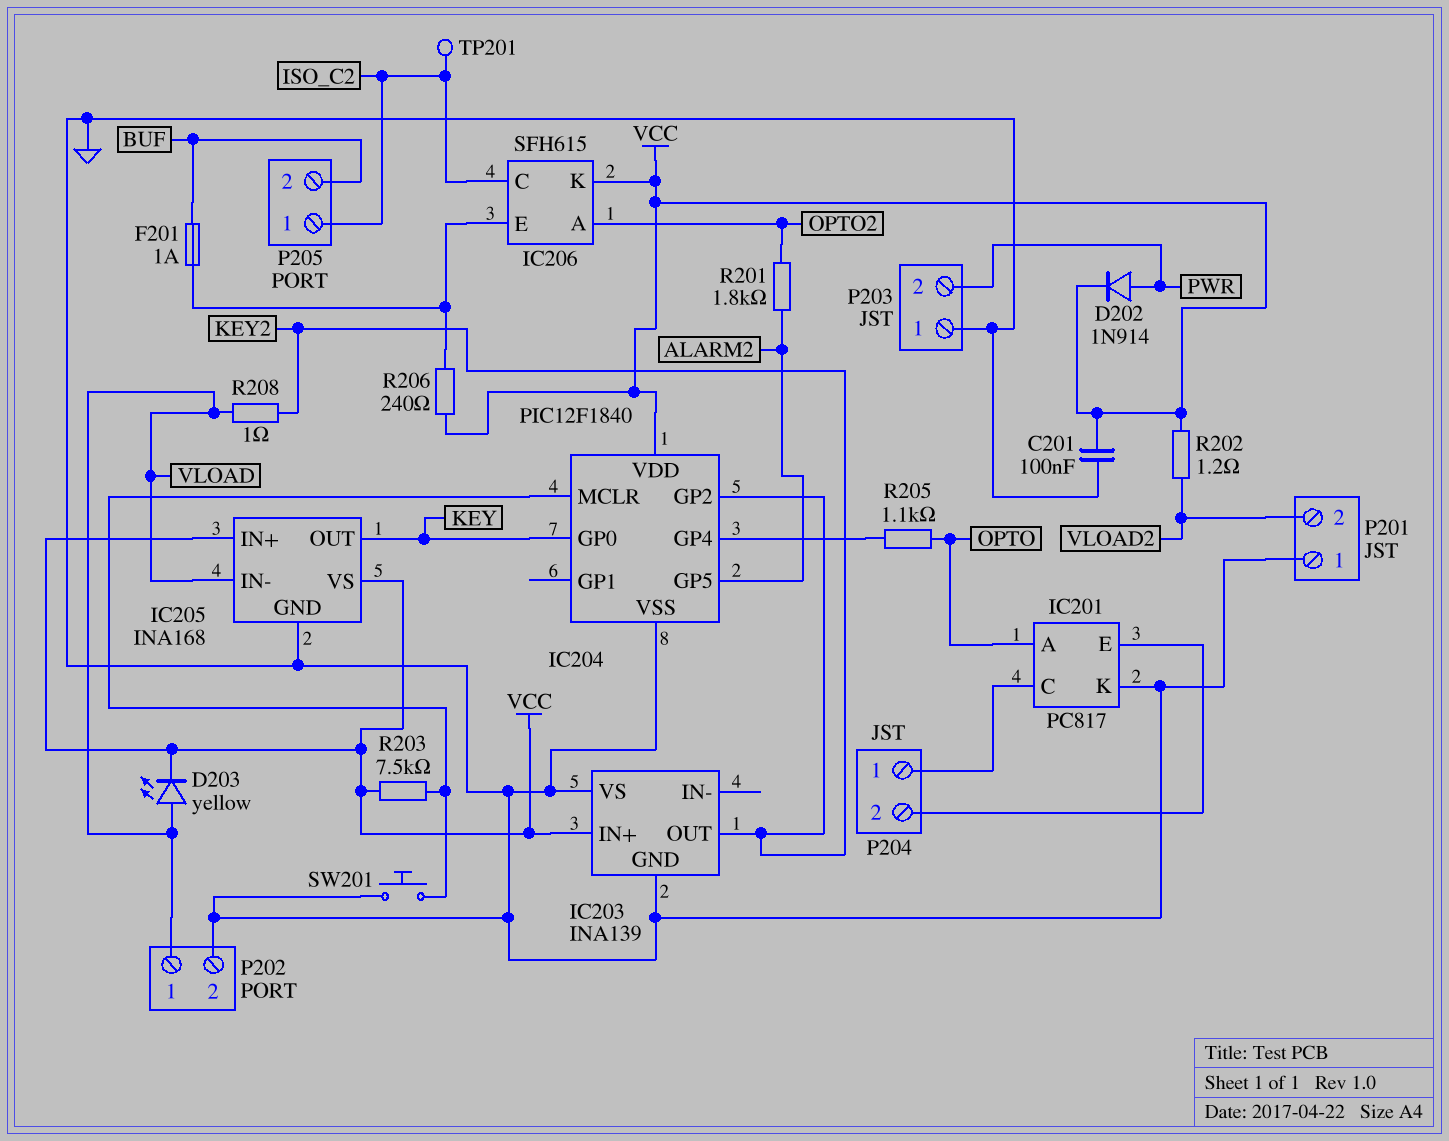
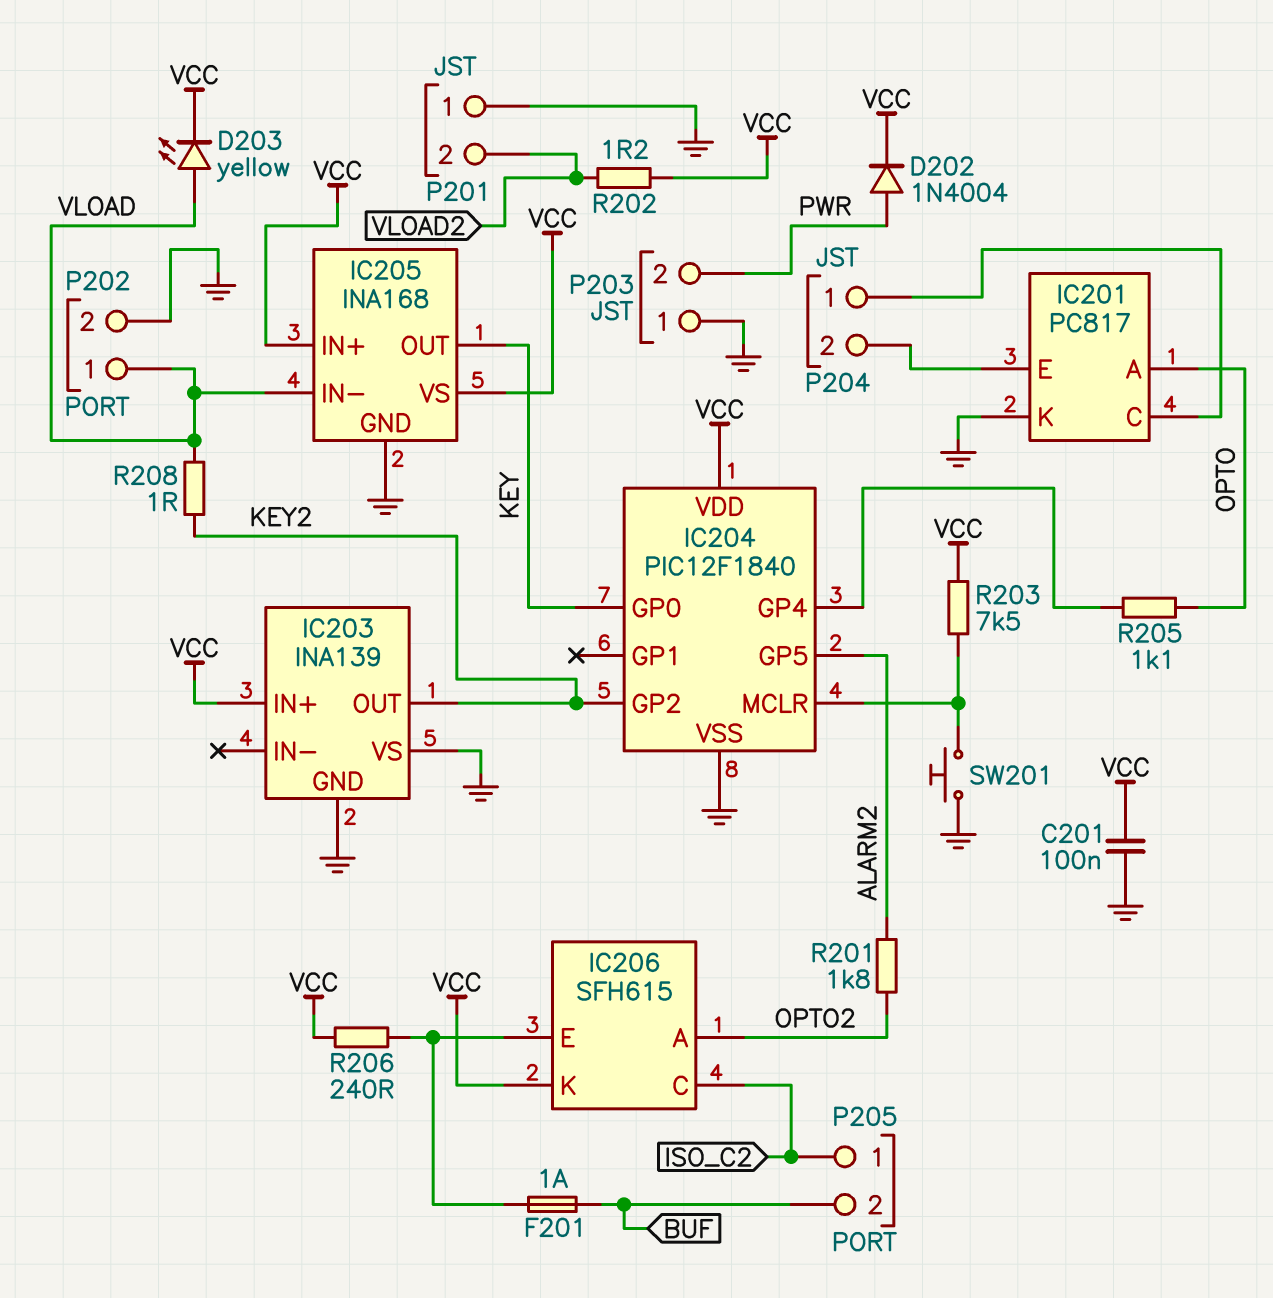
D202: diode 1N914 (A PWR, K VCC) -> diode 1N4004 (A PWR, K VCC)
TP201: test point (ISO_C2) -> none

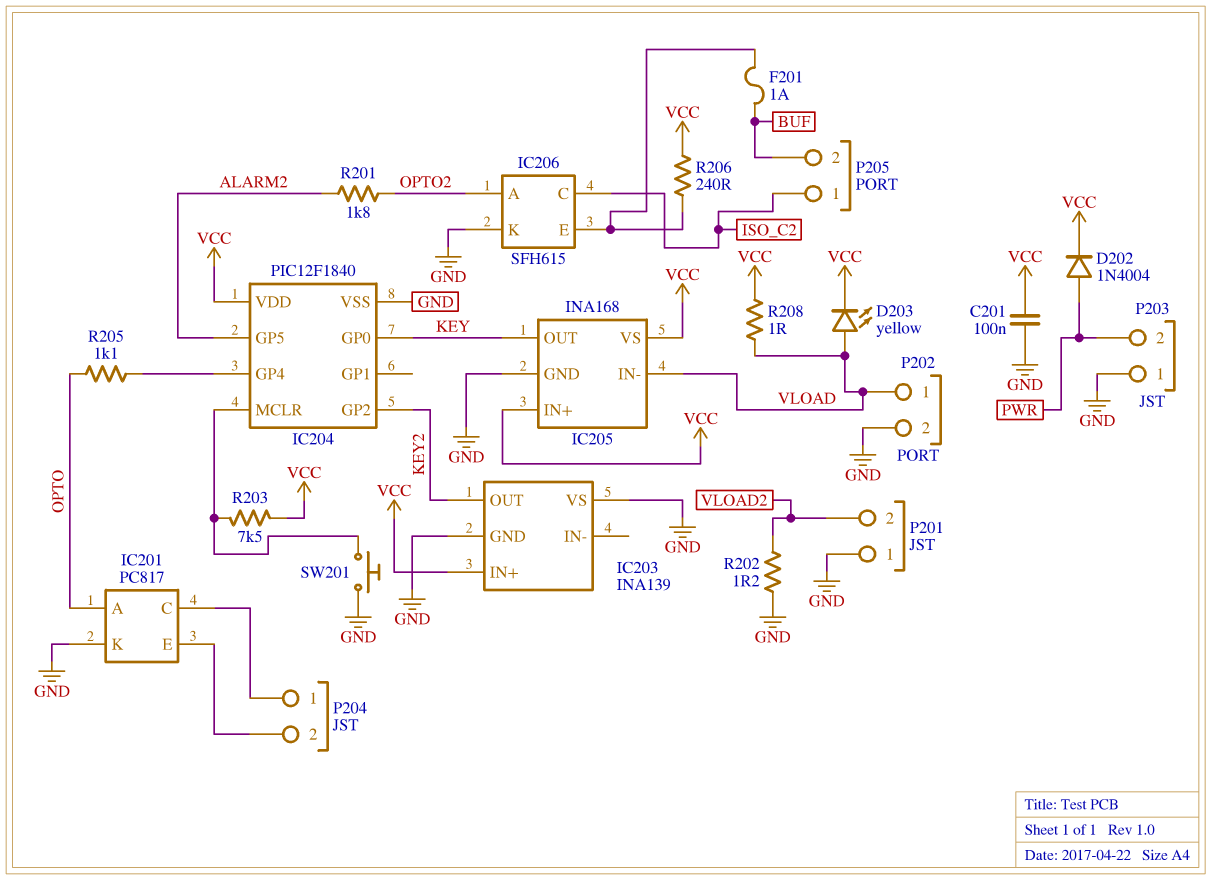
IC206 pin K: VCC -> GND
R202: 1.2 (VCC, VLOAD2) -> 1.2 (GND, VLOAD2)
R208: 1 (KEY2, VLOAD) -> 1 (VCC, VLOAD)

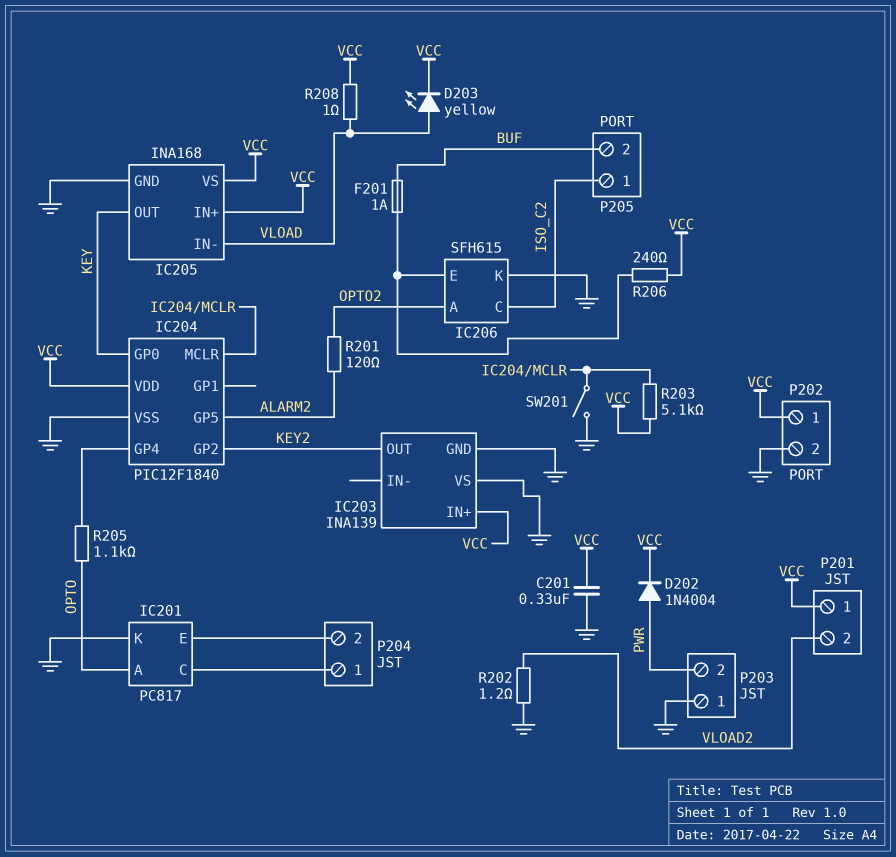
C201: 100nF (GND, VCC) -> 330nF (GND, VCC)
P201 pin 1: GND -> VCC
P202 pin 1: VLOAD -> VCC
R201: 1.8k (ALARM2, OPTO2) -> 120 (ALARM2, OPTO2)
R203: 7.5k (IC204/MCLR, VCC) -> 5.1k (IC204/MCLR, VCC)
SW201: button (GND, IC204/MCLR) -> switch (GND, IC204/MCLR)

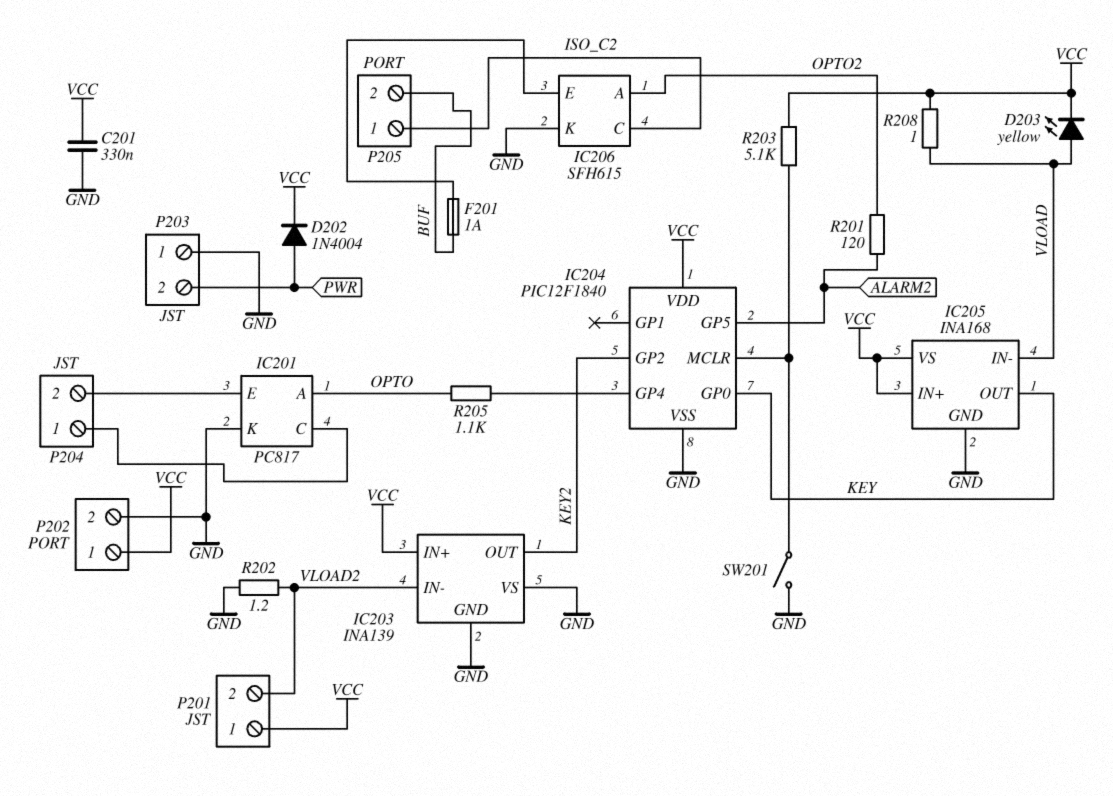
IC203 pin IN-: none -> VLOAD2
R206: 240 (IC206/E, VCC) -> none

